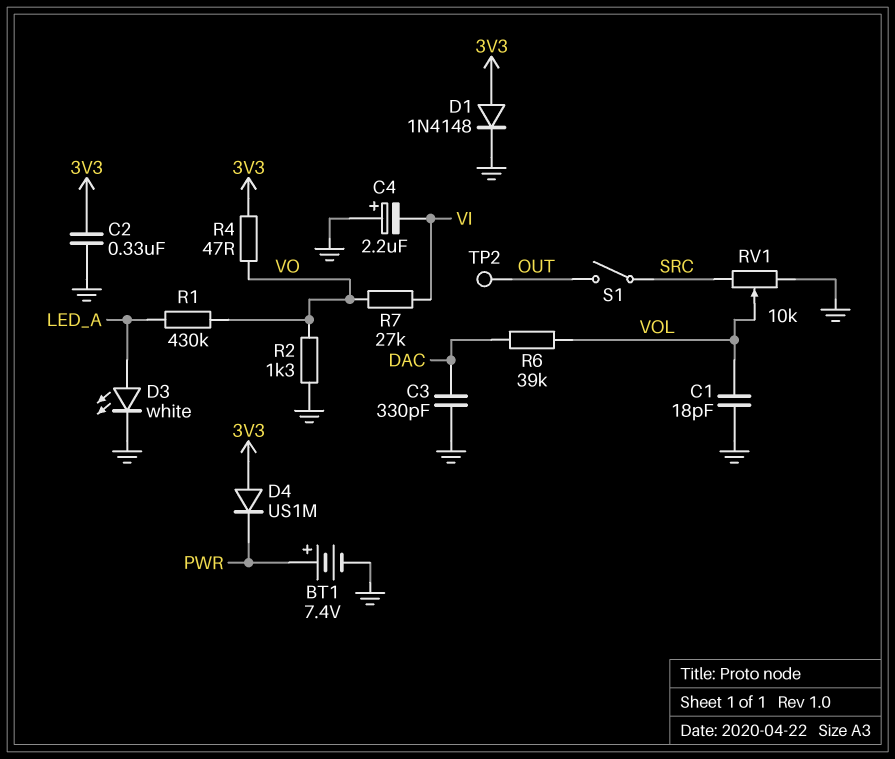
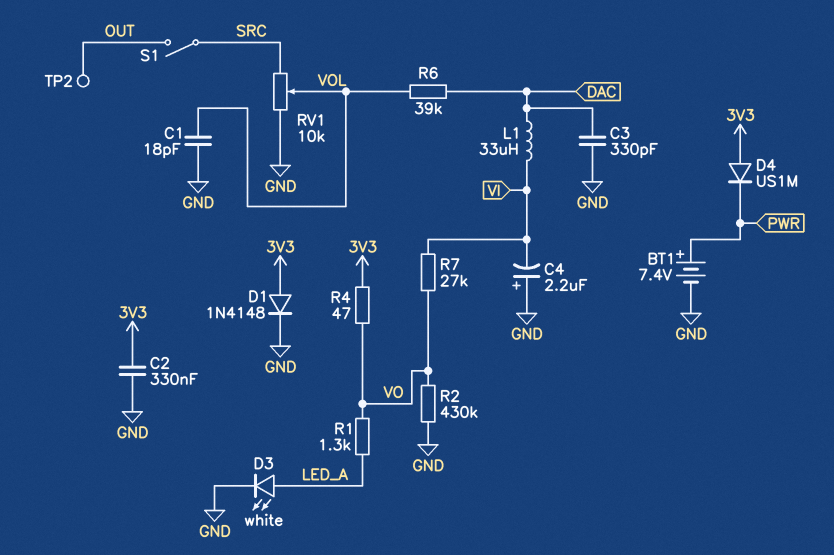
L1: none -> 33uH (DAC, VI)
R1: 430k (LED_A, VO) -> 1.3k (LED_A, VO)
R2: 1.3k (GND, VO) -> 430k (GND, VO)

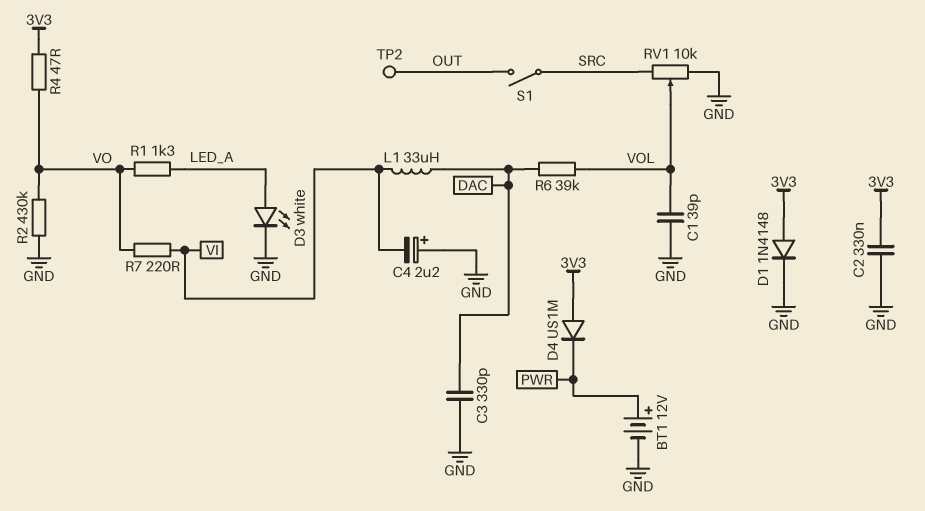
BT1: 7.4V (plus PWR, minus GND) -> 12V (plus PWR, minus GND)
C1: 18pF (GND, VOL) -> 39pF (GND, VOL)
R7: 27k (VI, VO) -> 220 (VI, VO)

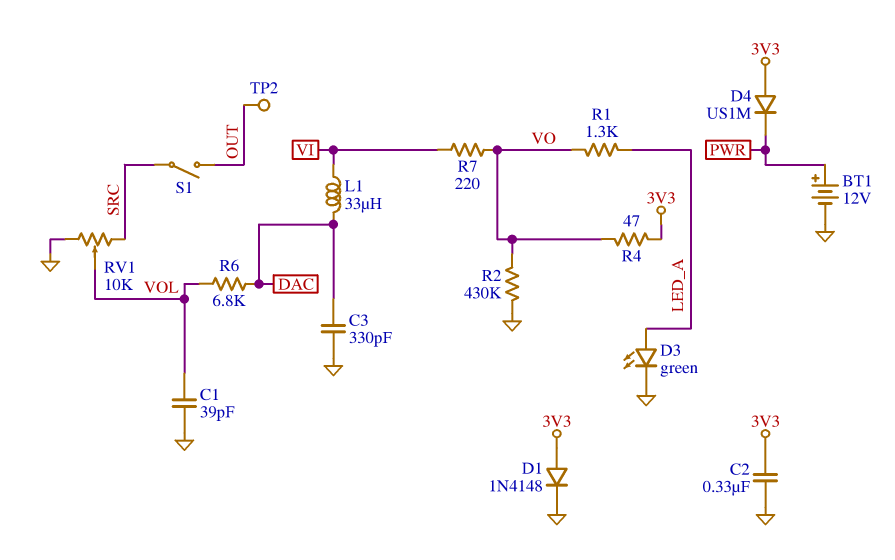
C4: 2.2uF (plus GND, minus VI) -> none
D3: LED white (A LED_A, K GND) -> LED green (A LED_A, K GND)
R6: 39k (DAC, VOL) -> 6.8k (DAC, VOL)

